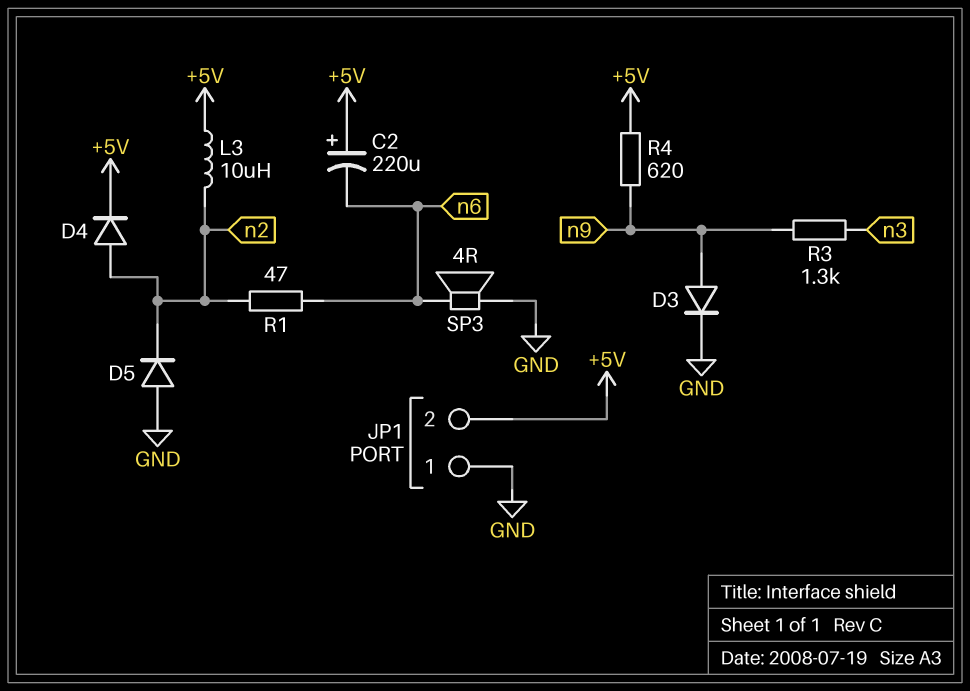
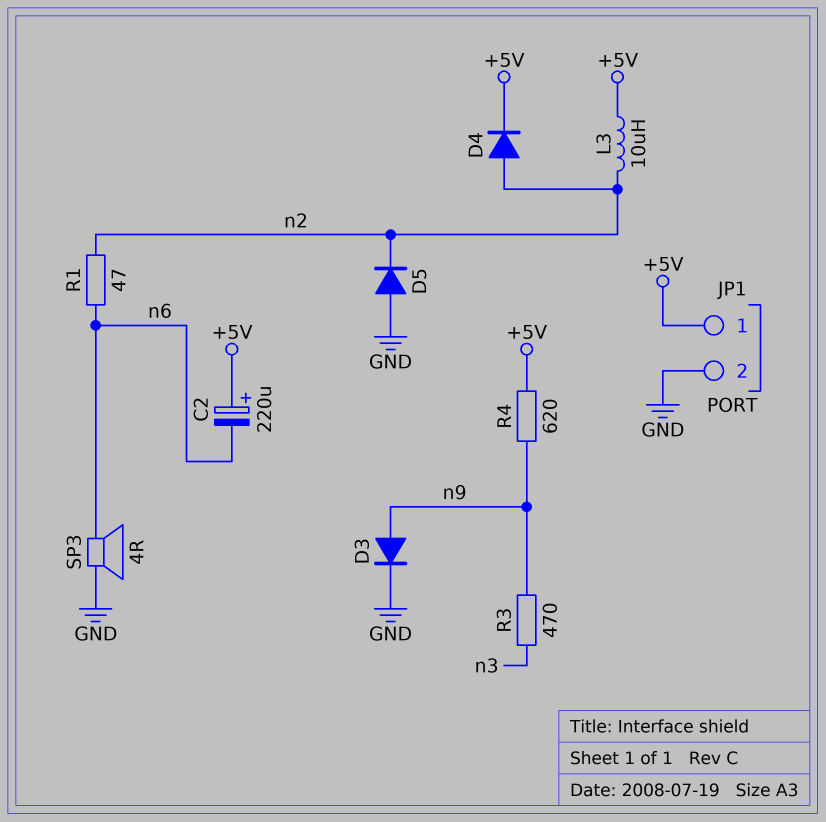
JP1 pin 1: GND -> +5V
JP1 pin 2: +5V -> GND
R3: 1.3k (n3, n9) -> 470 (n3, n9)

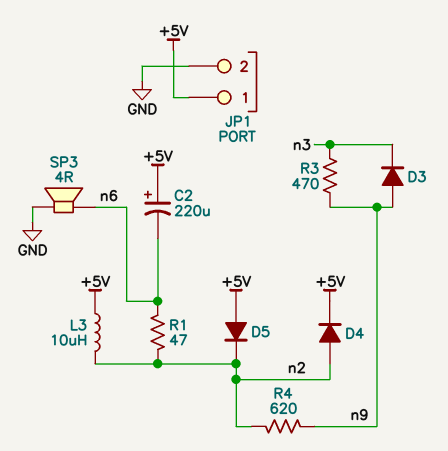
D3: diode (A n9, K GND) -> diode (A n9, K n3)
D5: diode (A GND, K n2) -> diode (A +5V, K n2)
R4: 620 (+5V, n9) -> 620 (n2, n9)

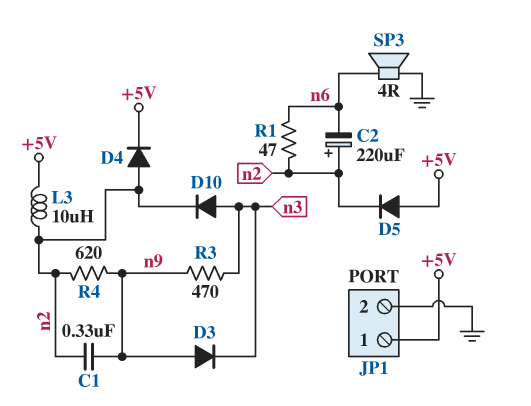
C1: none -> 330nF (n2, n9)
C2: 220uF (plus +5V, minus n6) -> 220uF (plus n2, minus n6)
D10: none -> diode (A n3, K n2)

